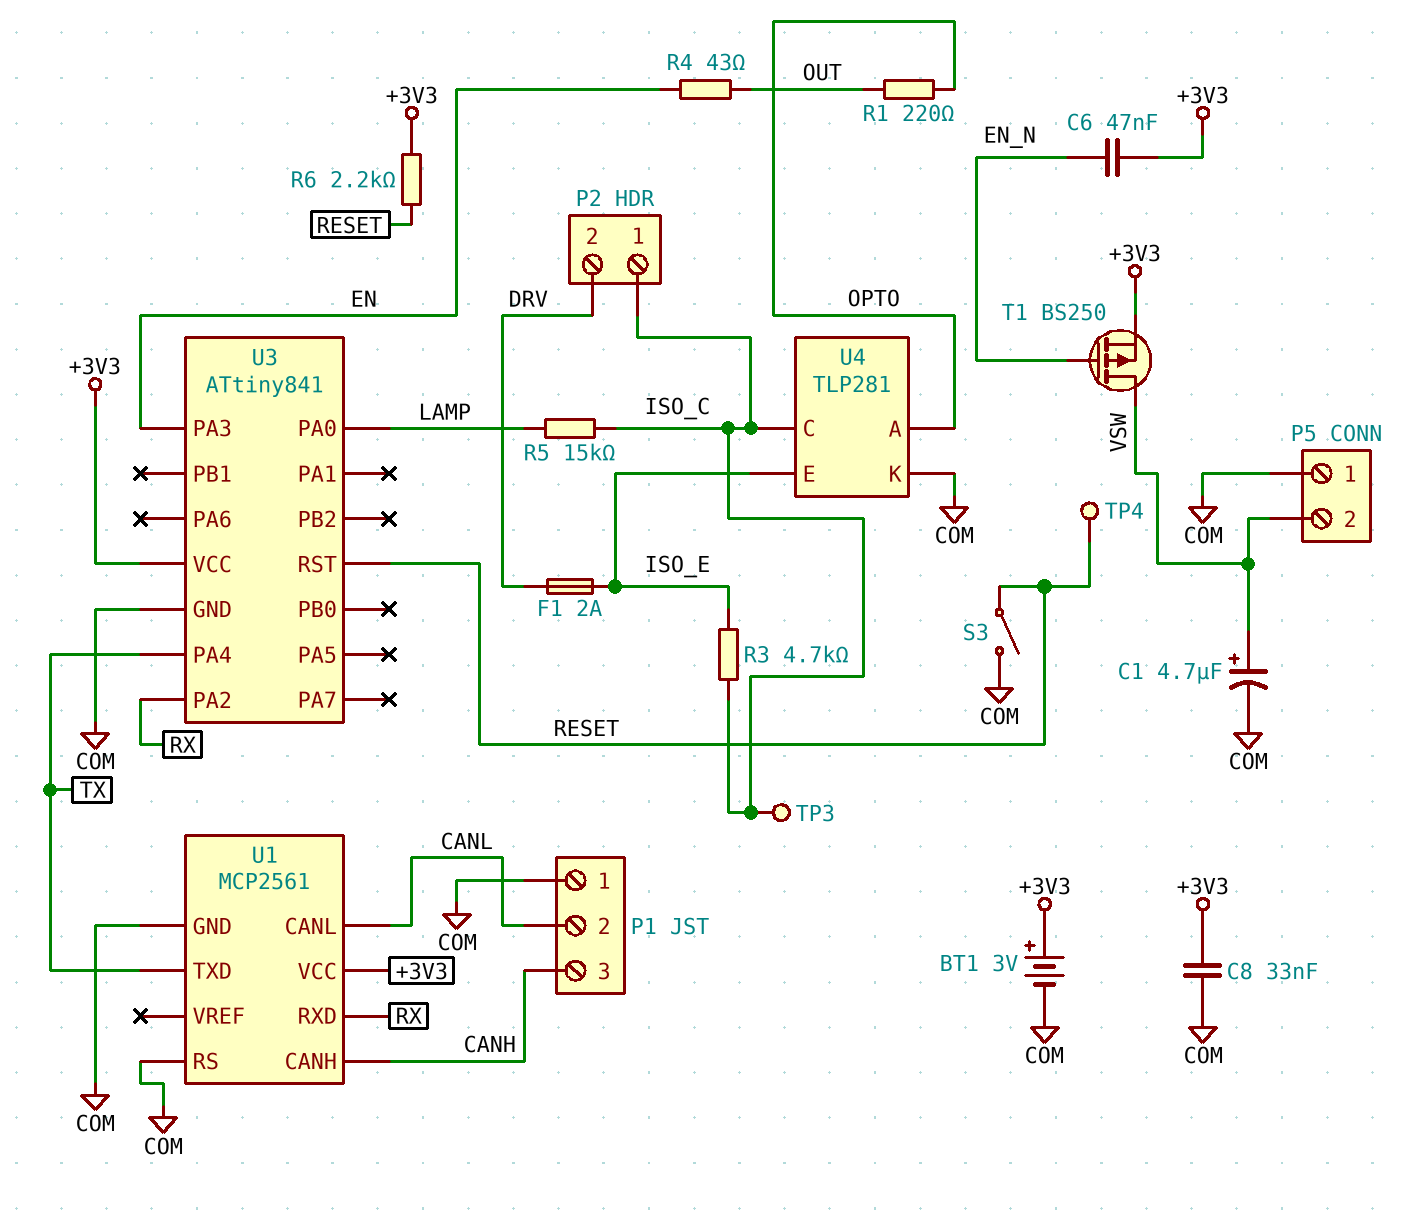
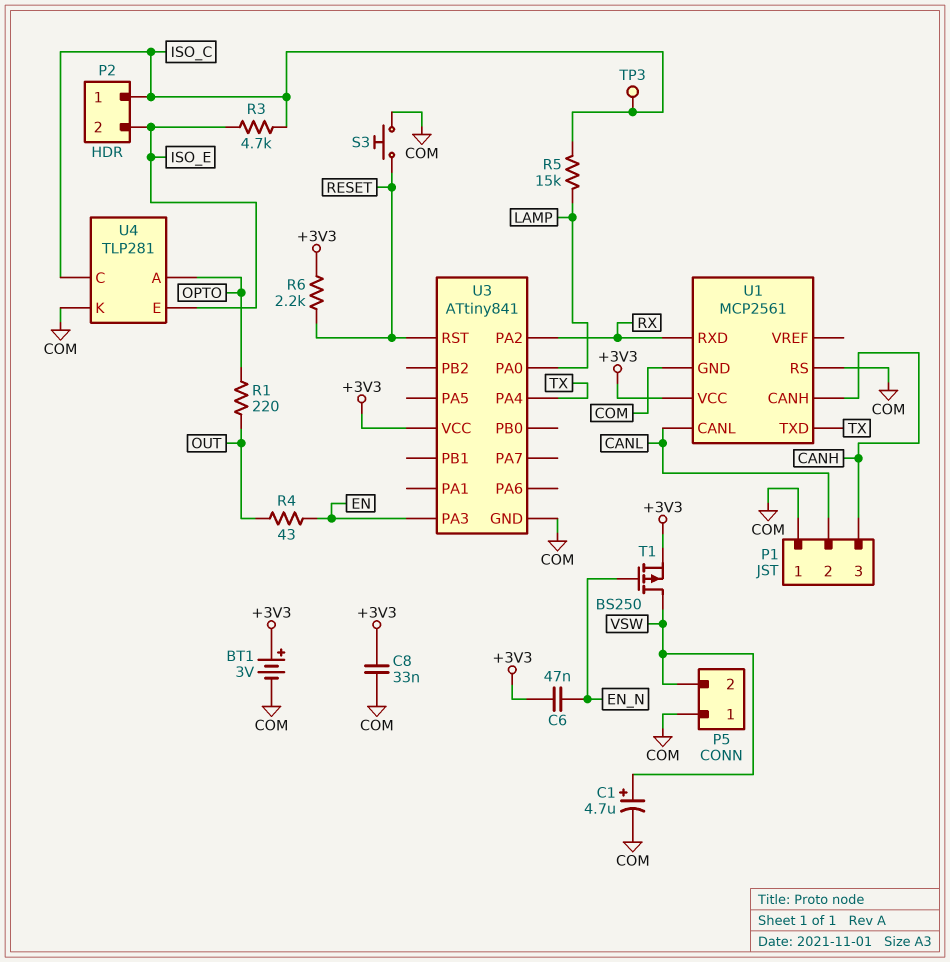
F1: 2A (DRV, ISO_E) -> none
P2 pin 2: DRV -> ISO_E
S3: switch (COM, RESET) -> button (COM, RESET)
TP4: test point (RESET) -> none

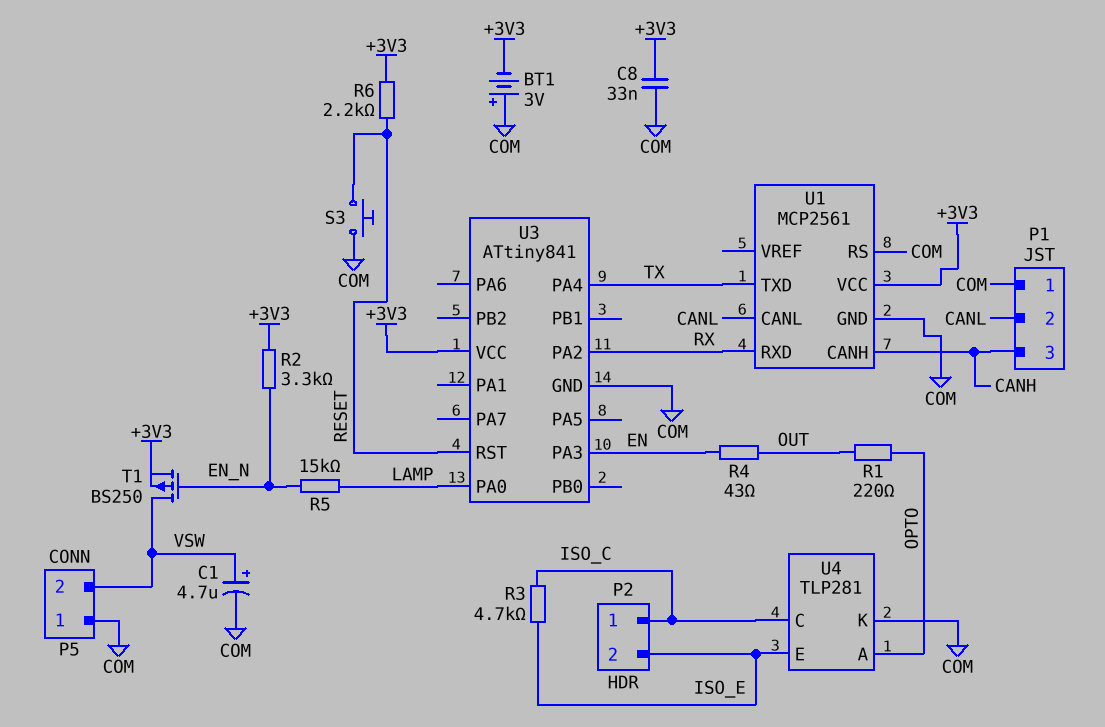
BT1: 3V (plus +3V3, minus COM) -> 3V (plus COM, minus +3V3)
C6: 47nF (+3V3, EN_N) -> none
R2: none -> 3.3k (+3V3, EN_N)
R5: 15k (ISO_C, LAMP) -> 15k (EN_N, LAMP)
TP3: test point (ISO_C) -> none

